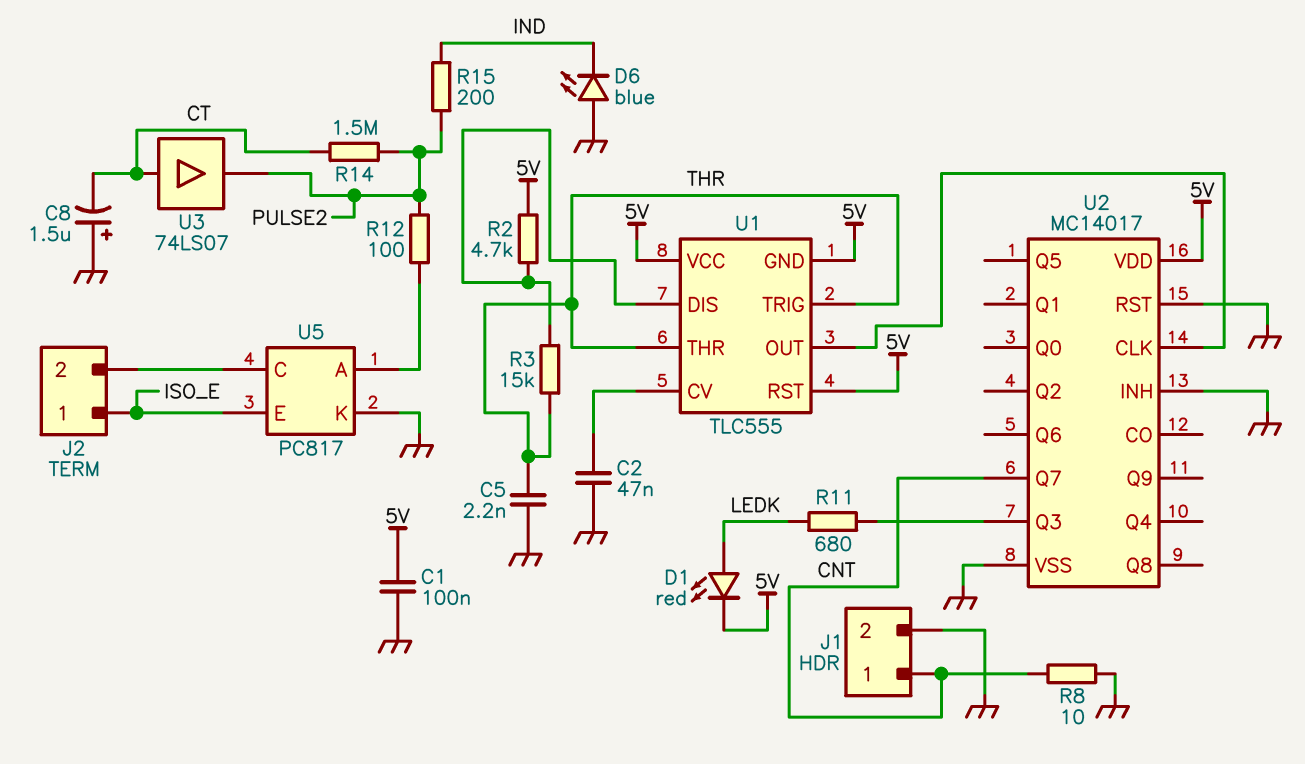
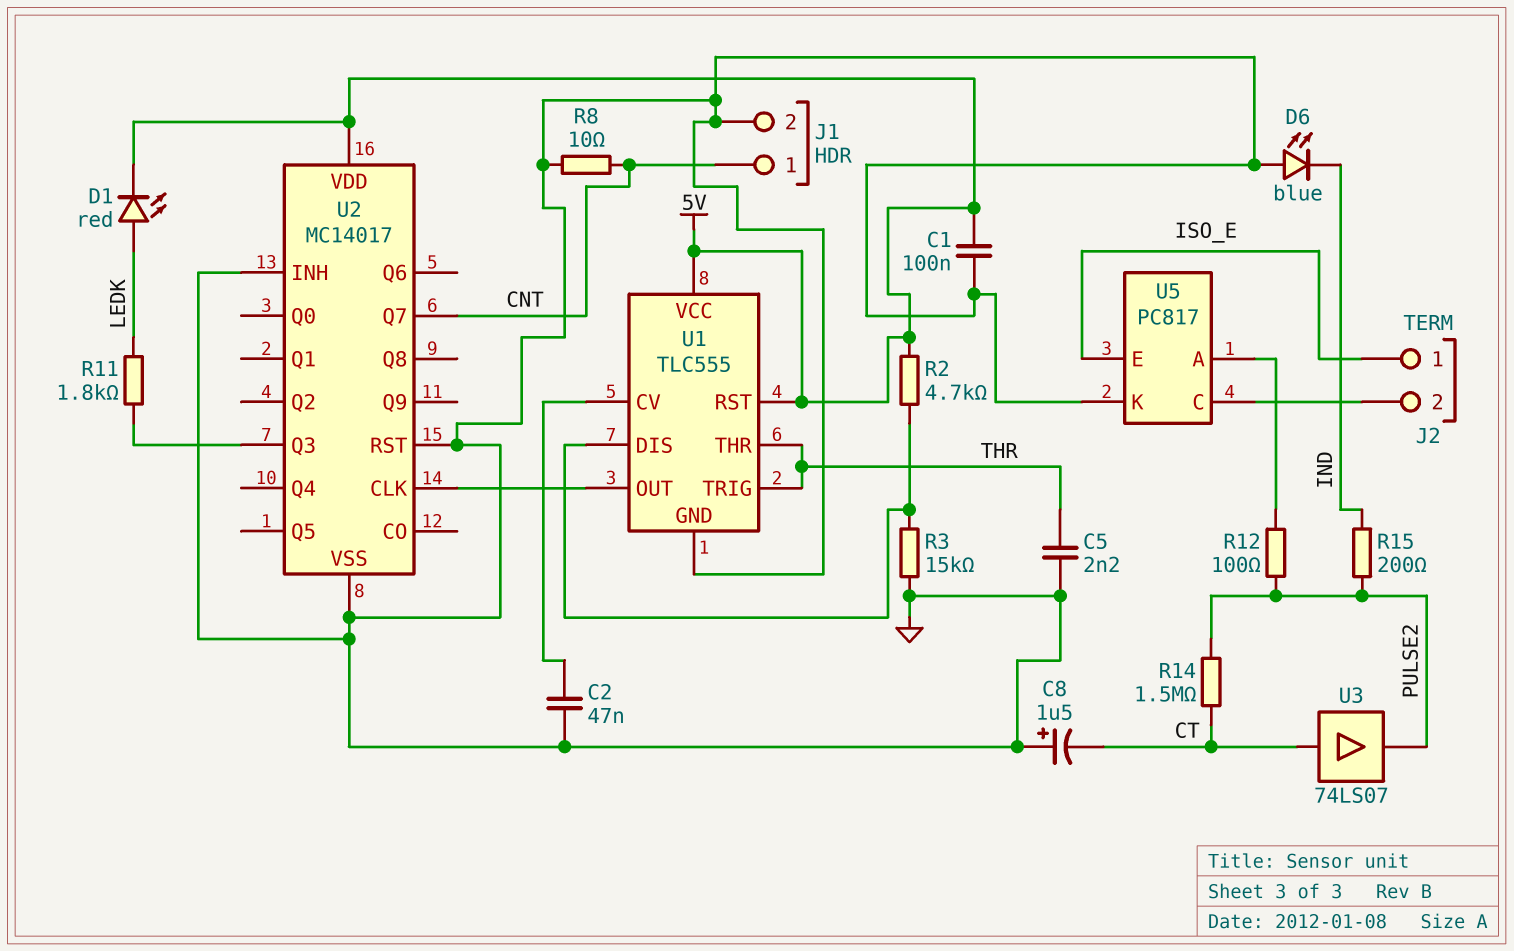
R3: 15k (THR, U1/DIS) -> 15k (GND, U1/DIS)
R11: 680 (LEDK, U2/Q3) -> 1.8k (LEDK, U2/Q3)
U1 pin GND: 5V -> GND

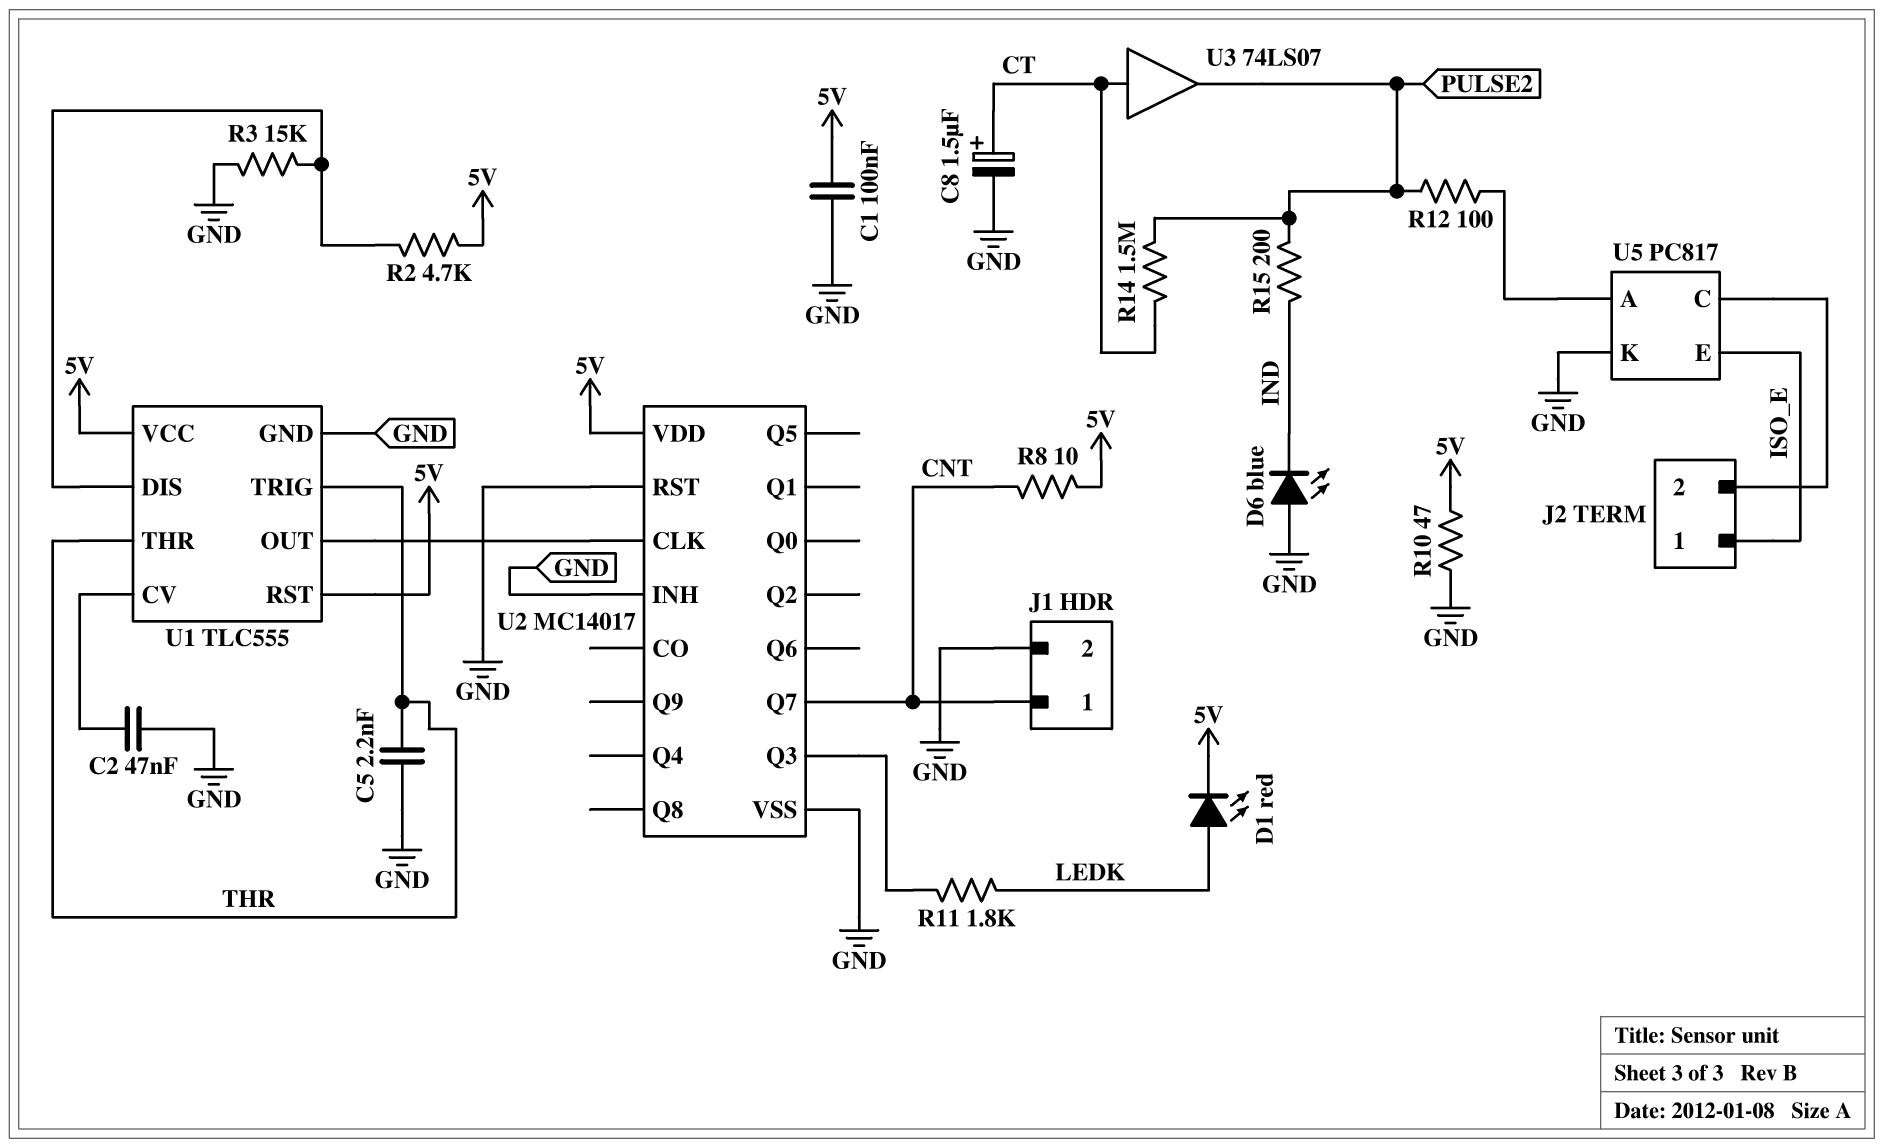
C8: 1.5uF (plus GND, minus CT) -> 1.5uF (plus CT, minus GND)
R8: 10 (CNT, GND) -> 10 (5V, CNT)
R10: none -> 47 (5V, GND)

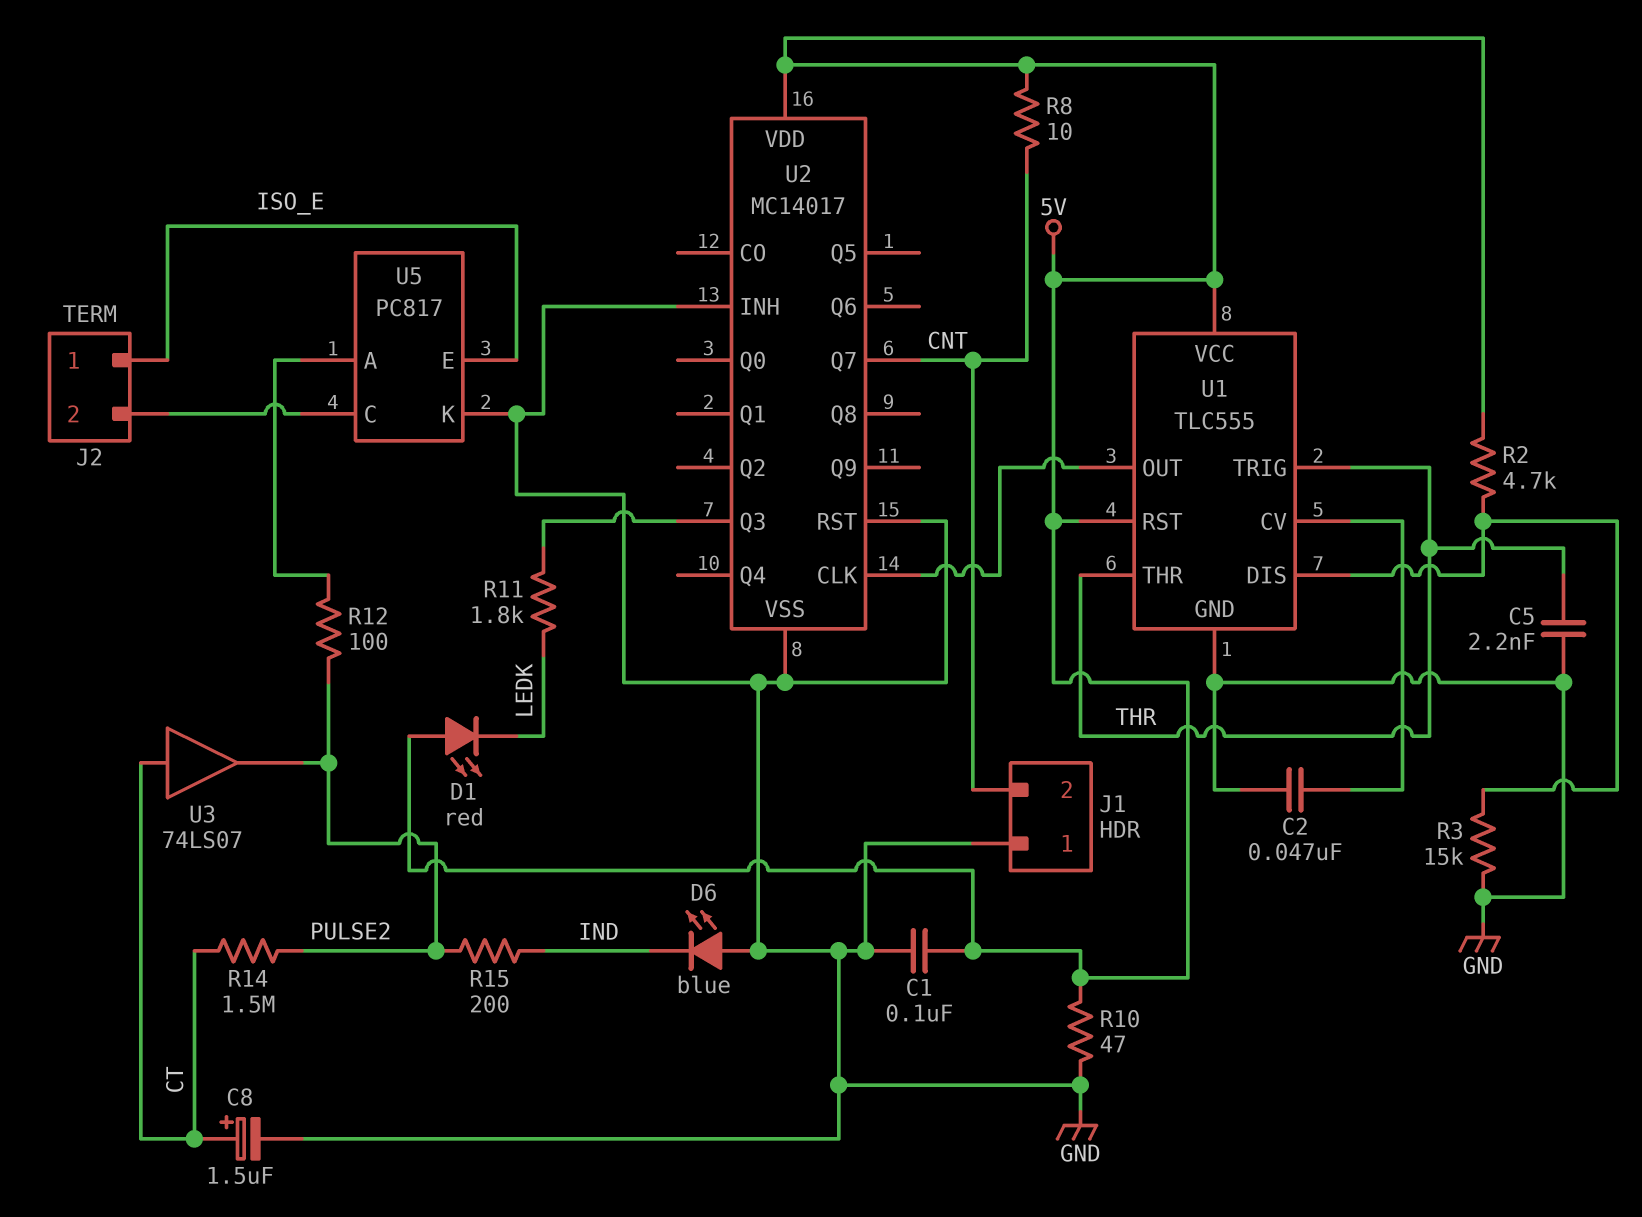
D1: LED red (A LEDK, K 5V) -> LED red (A 5V, K LEDK)
J1 pin 1: CNT -> GND
J1 pin 2: GND -> CNT

